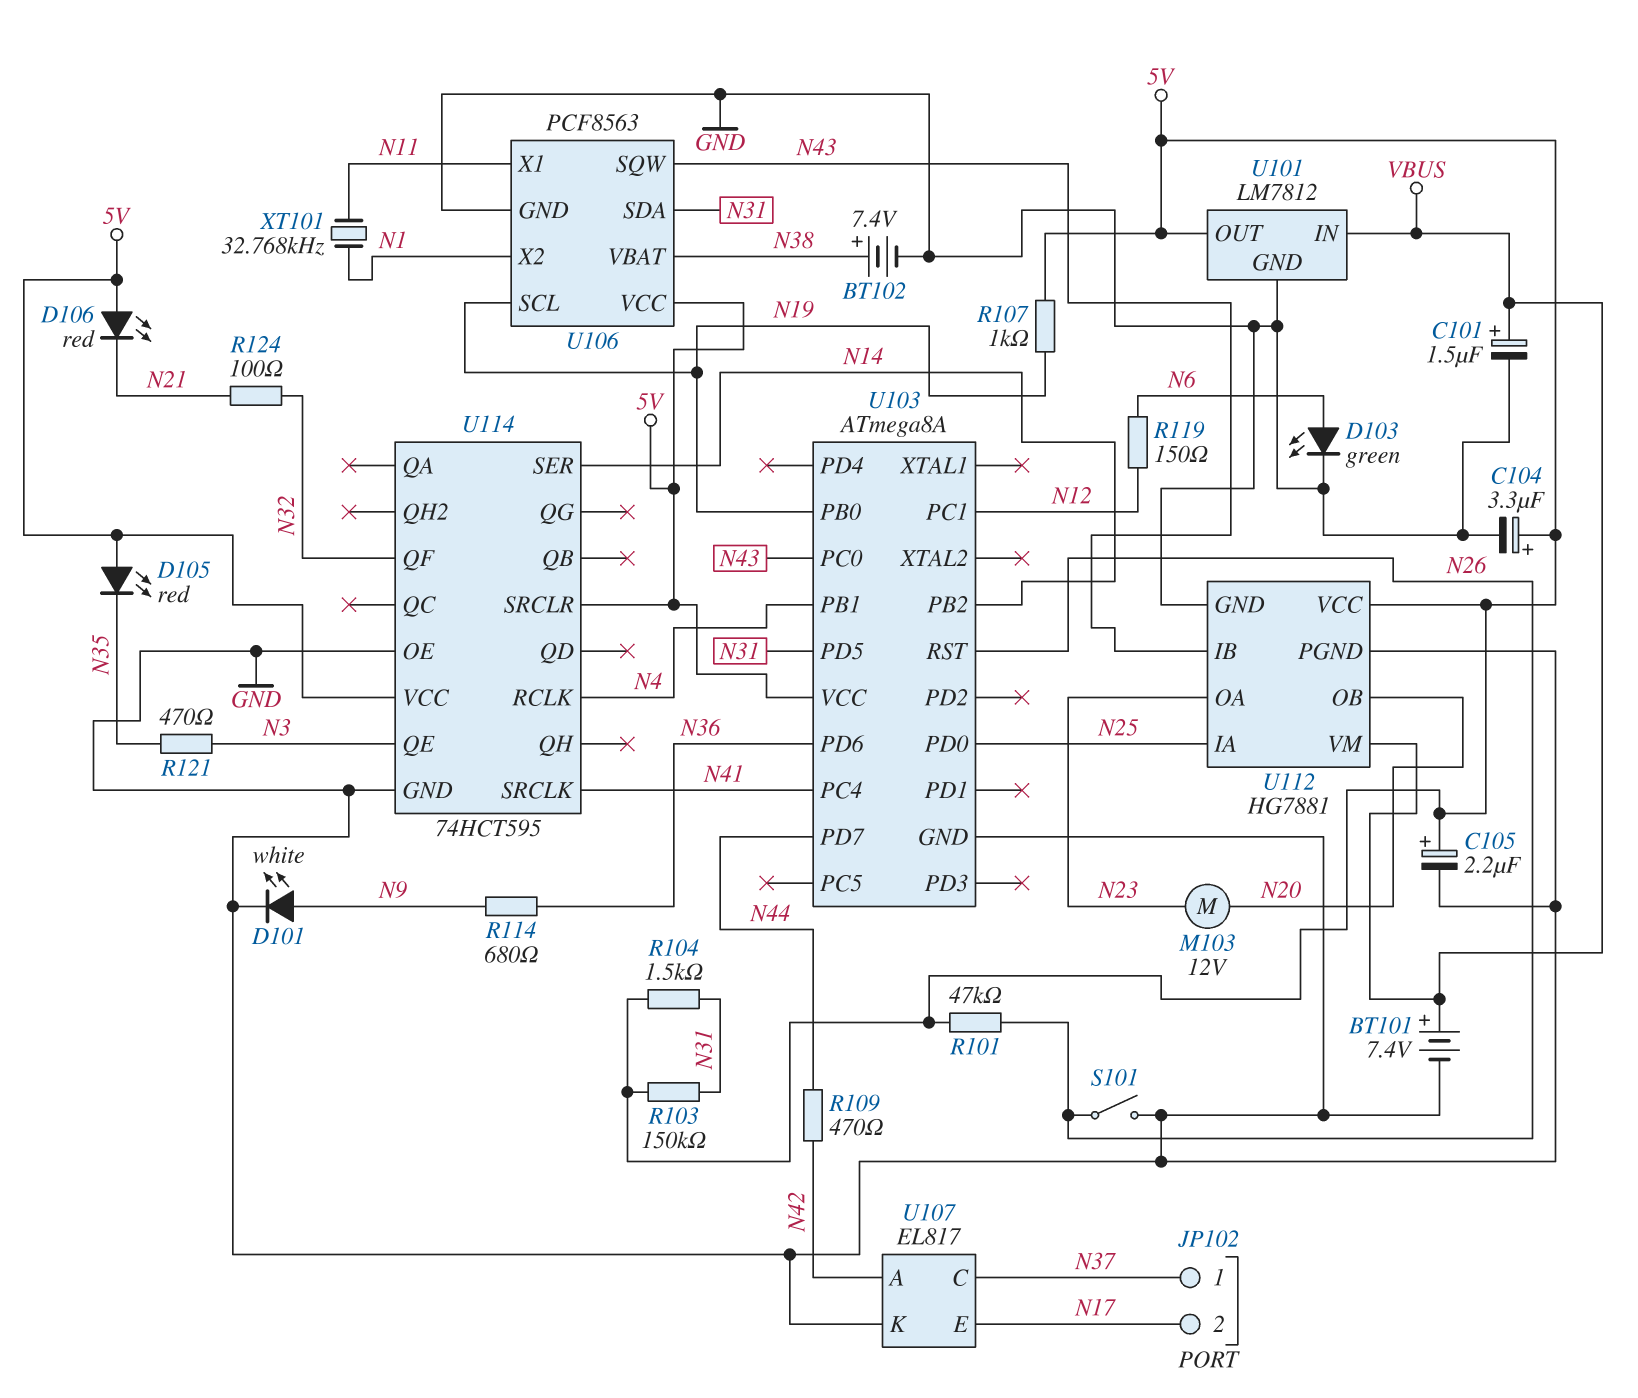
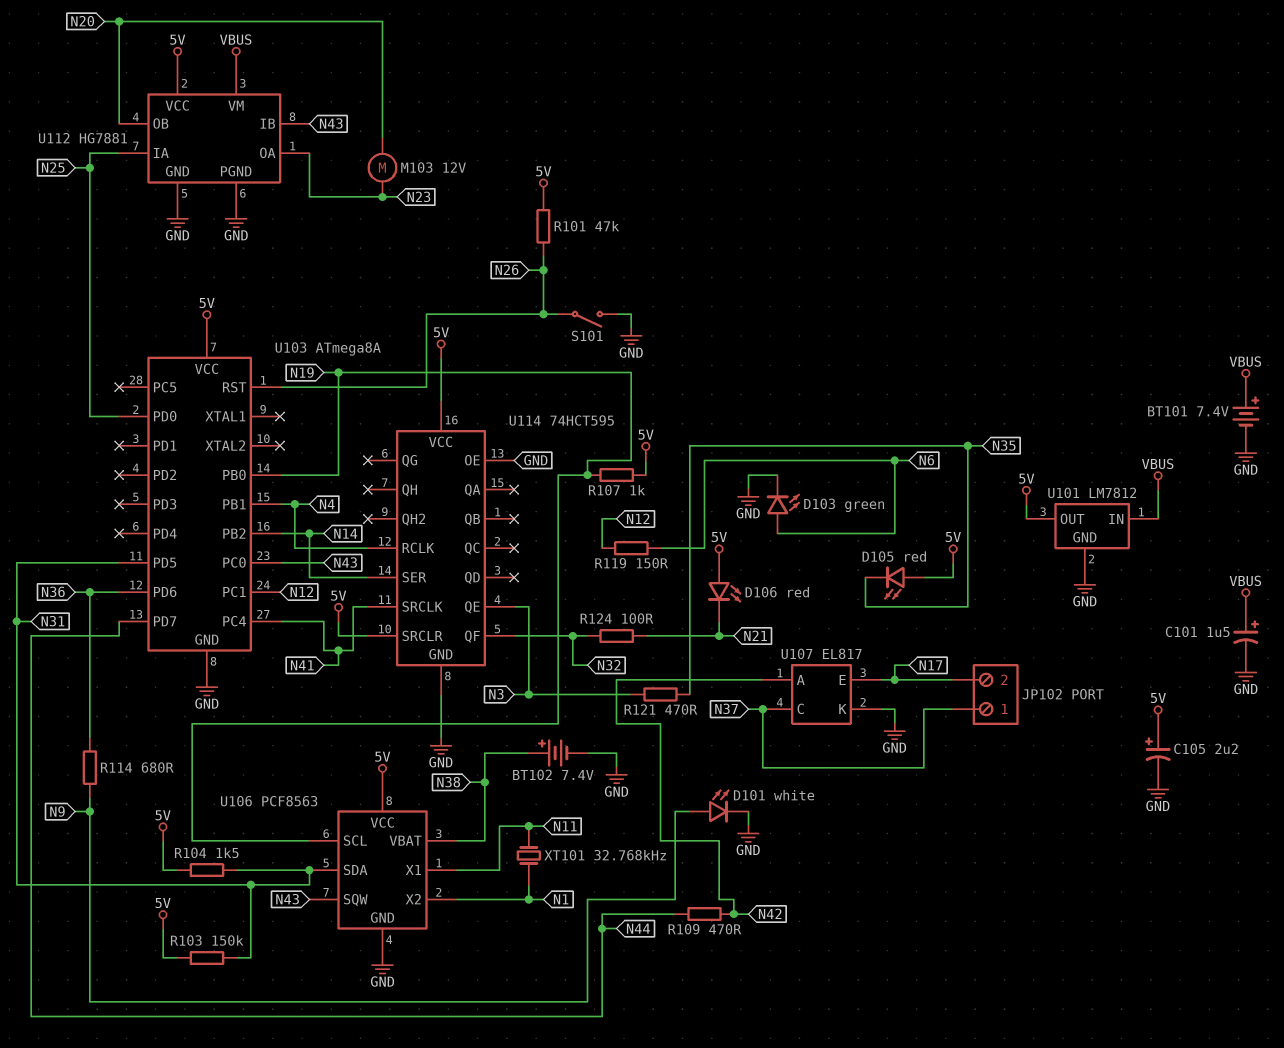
C104: 3.3uF (plus 5V, minus GND) -> none

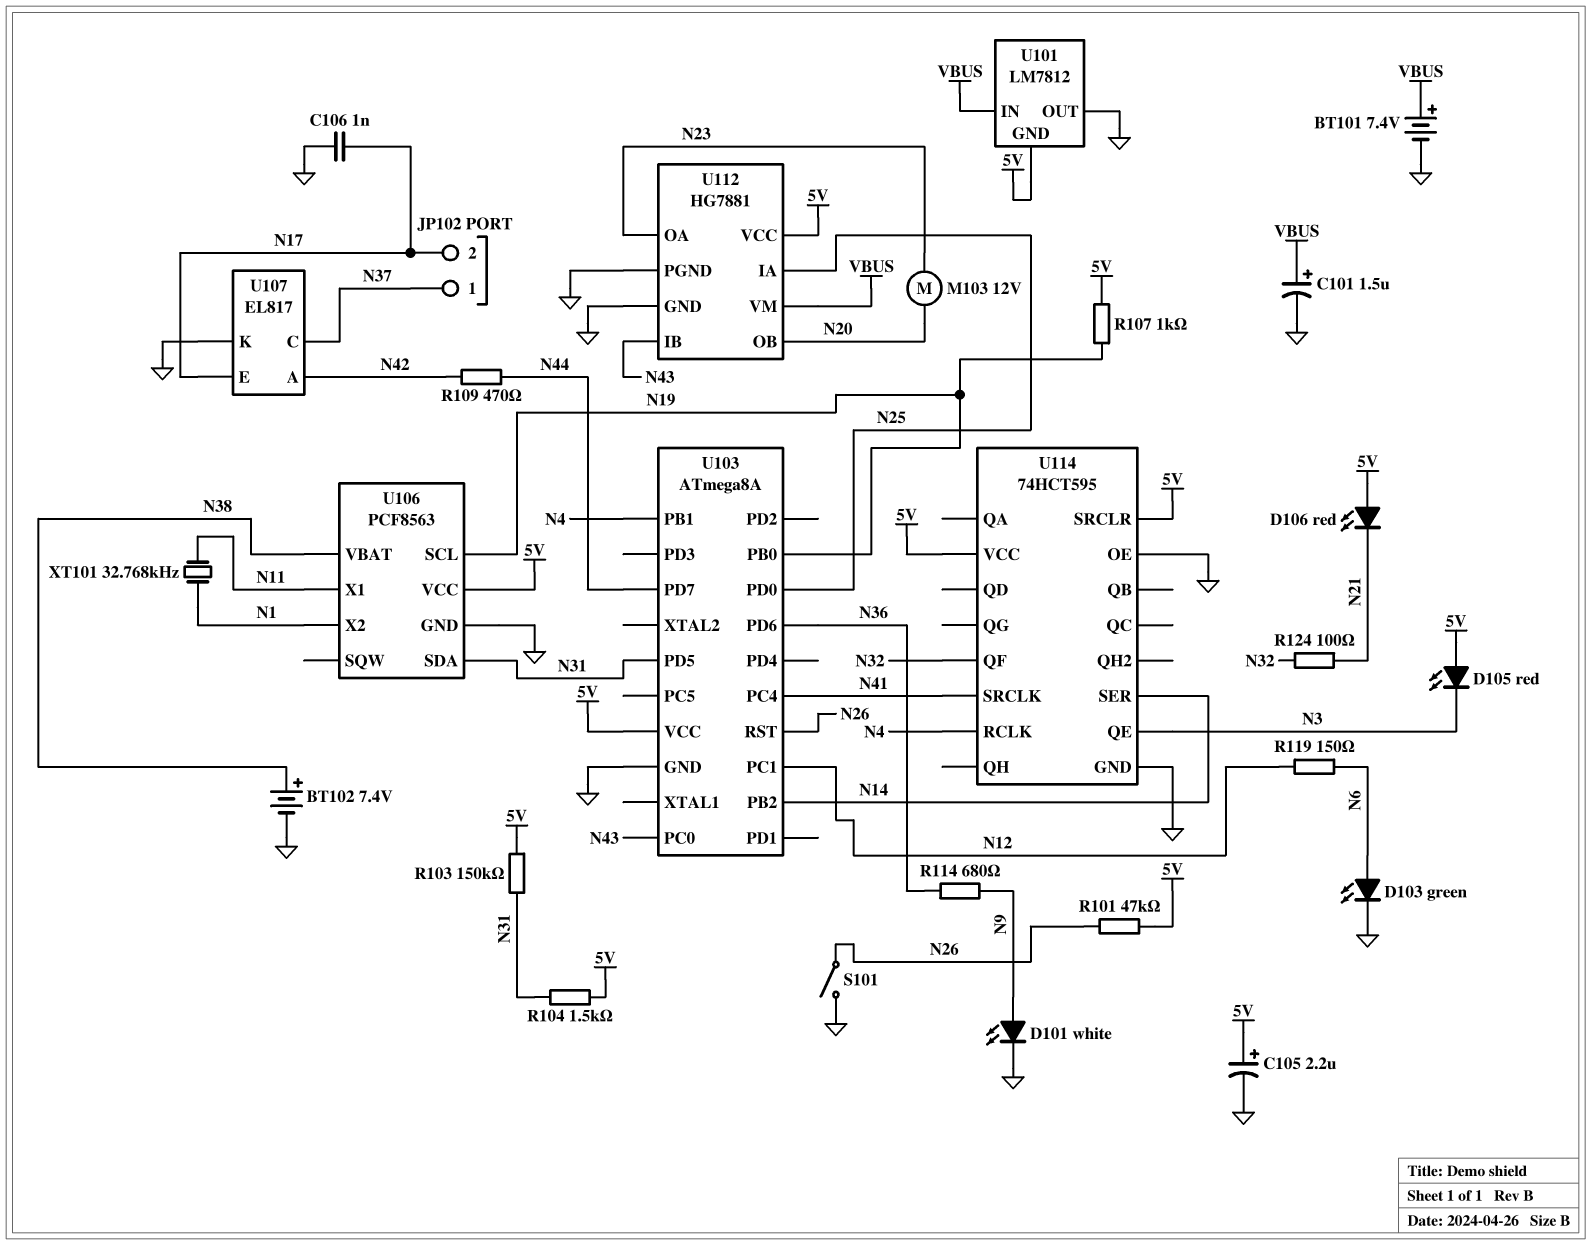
C106: none -> 1nF (GND, N17)
D105: LED red (A 5V, K N35) -> LED red (A 5V, K N3)
R121: 470 (N3, N35) -> none
U101 pin GND: GND -> 5V
U101 pin OUT: 5V -> GND
U106 pin SQW: N43 -> none

